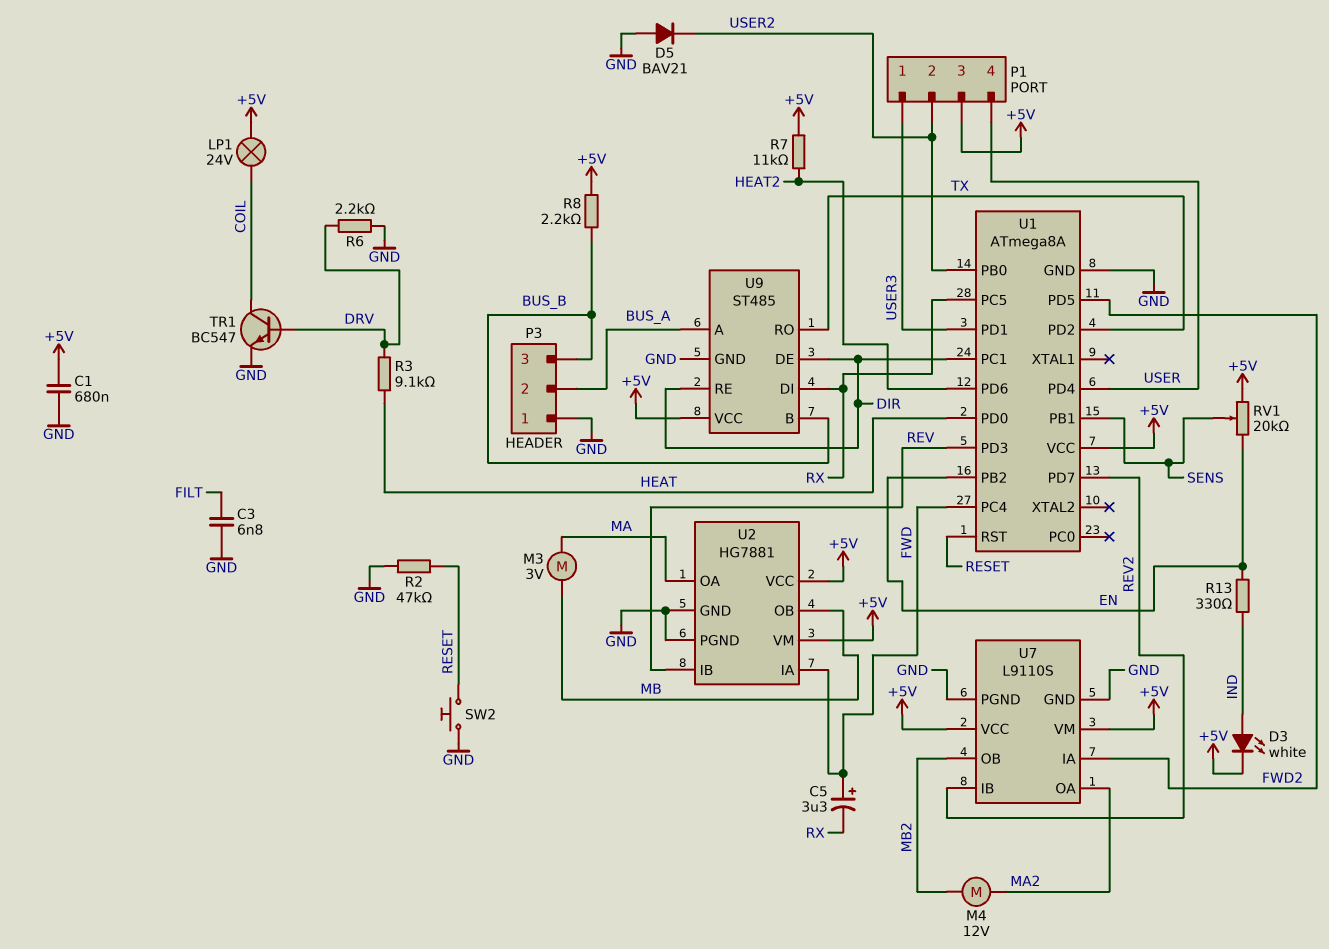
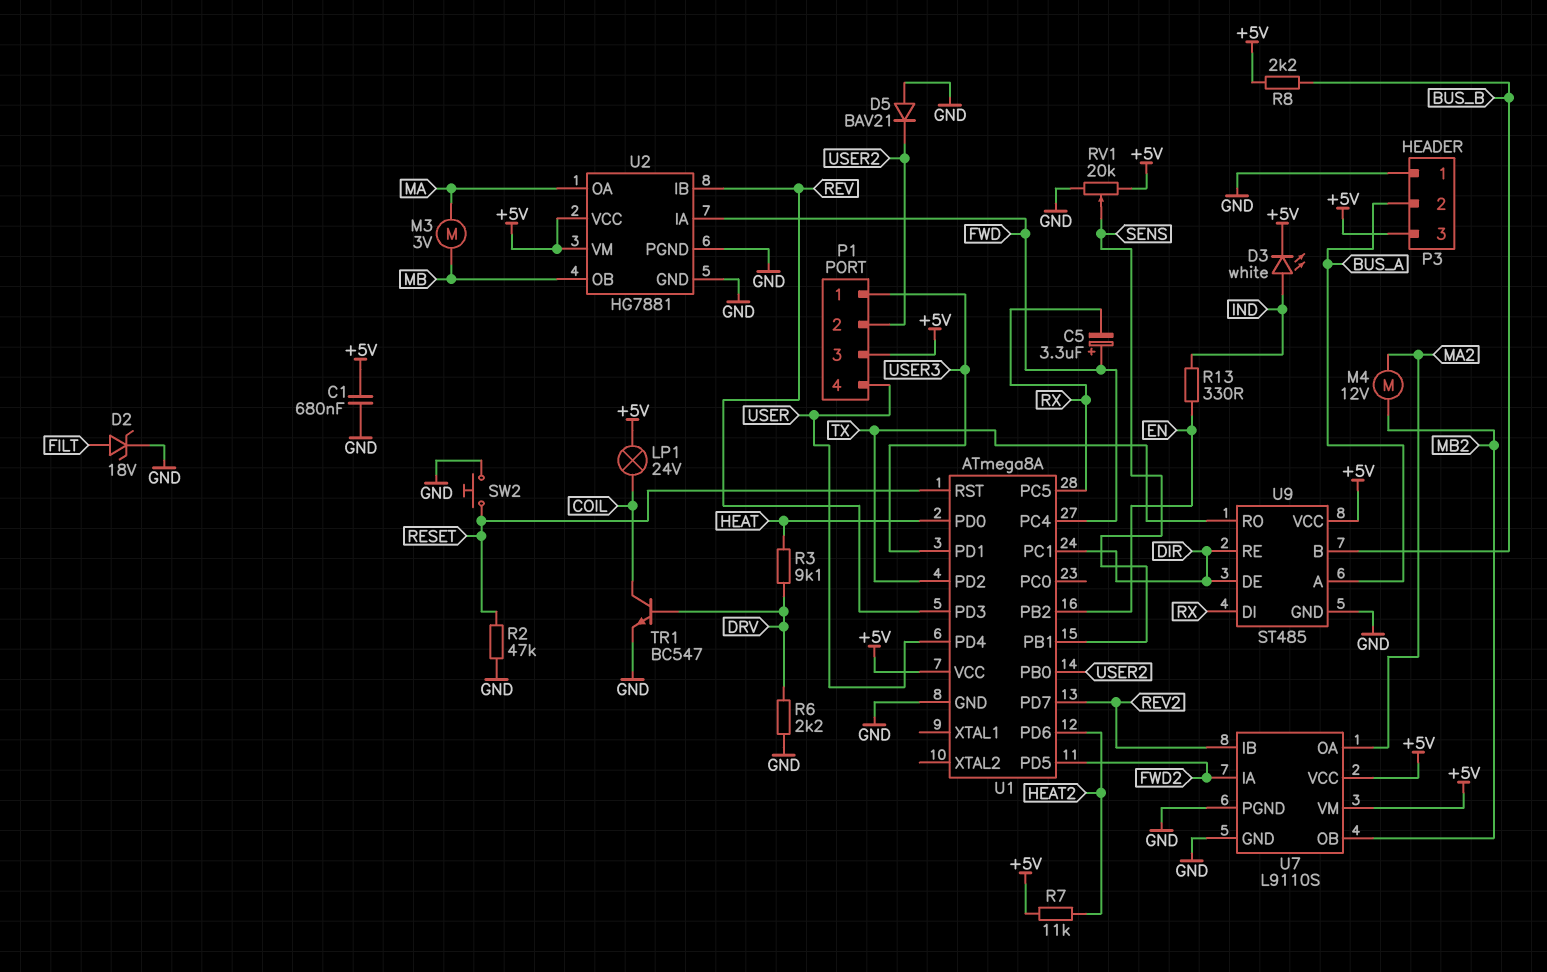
C3: 6.8nF (FILT, GND) -> none
D2: none -> zener 18V (A FILT, K GND)
P3 pin 3: BUS_B -> +5V
RV1: 20k (+5V, EN, wiper SENS) -> 20k (+5V, GND, wiper SENS)

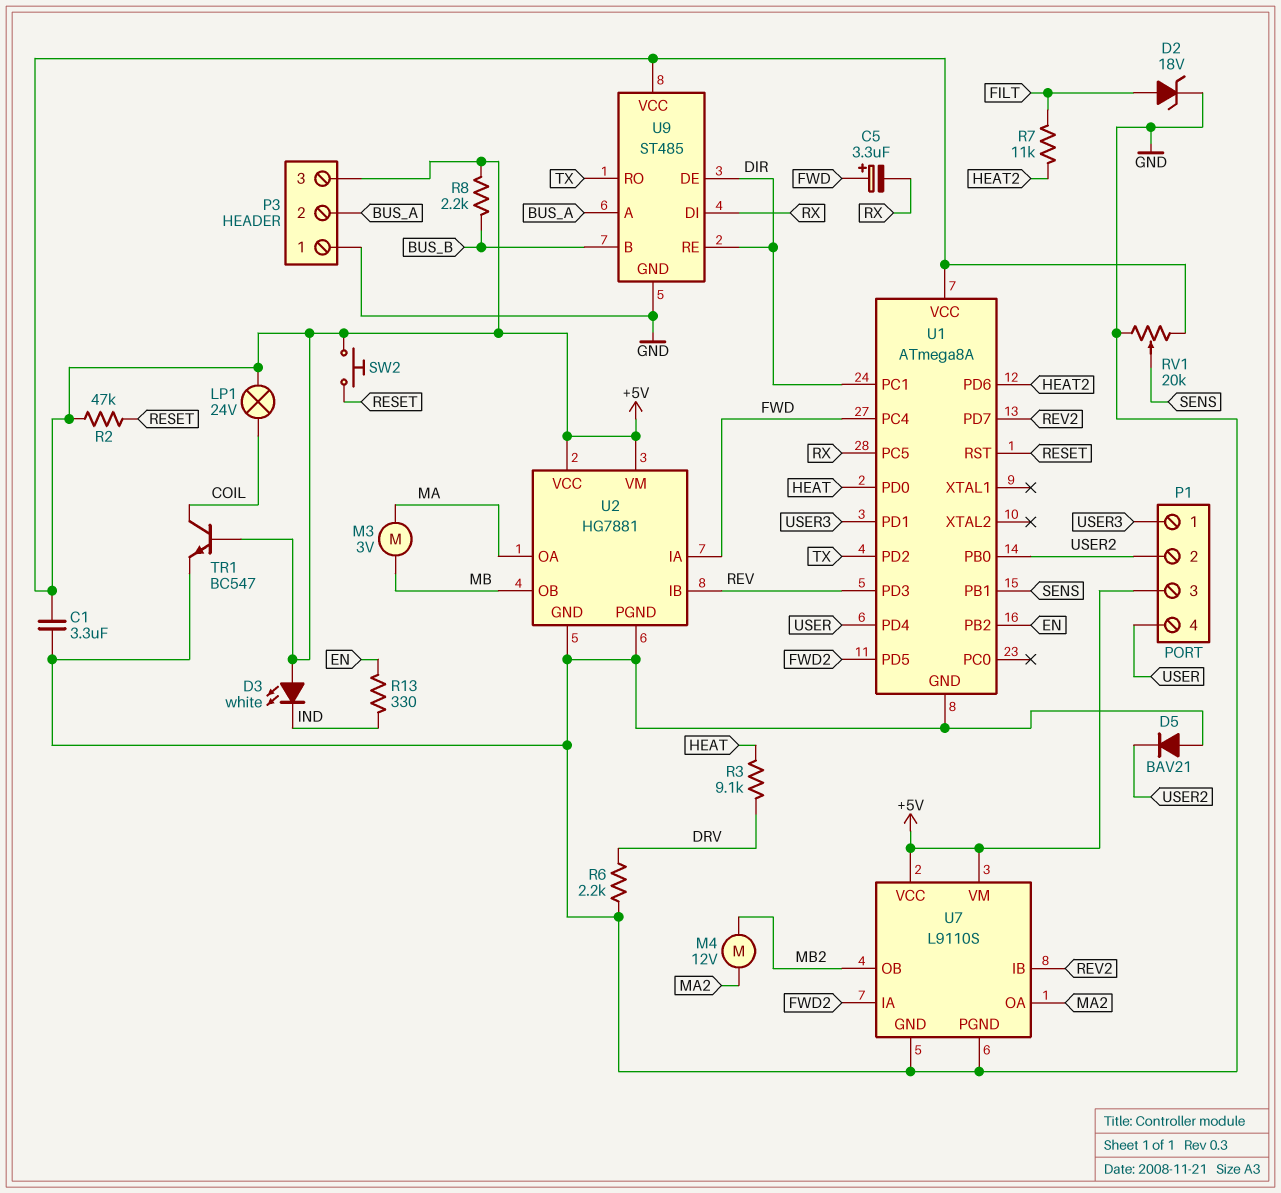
C1: 680nF (+5V, GND) -> 3.3uF (+5V, GND)
D3: LED white (A IND, K +5V) -> LED white (A +5V, K IND)
R2: 47k (GND, RESET) -> 47k (+5V, RESET)
R7: 11k (+5V, HEAT2) -> 11k (FILT, HEAT2)
SW2: button (GND, RESET) -> button (+5V, RESET)
TR1: NPN BC547 (B DRV, C COIL, E GND) -> NPN BC547 (B +5V, C COIL, E GND)

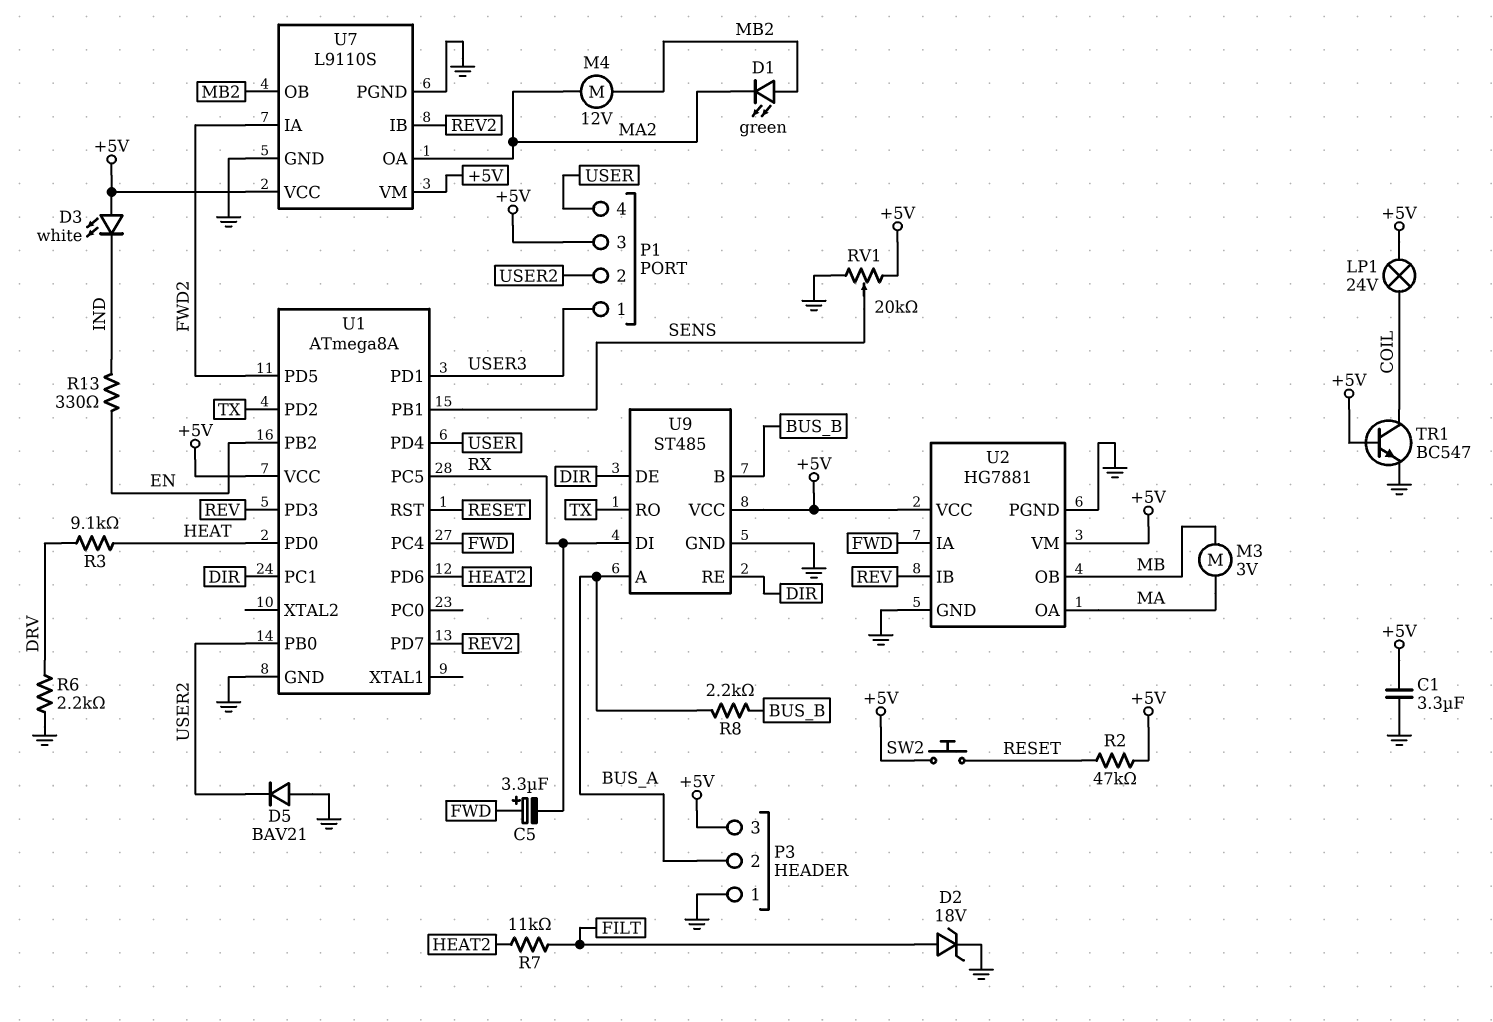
D1: none -> LED green (A MB2, K MA2)
R8: 2.2k (+5V, BUS_B) -> 2.2k (BUS_A, BUS_B)

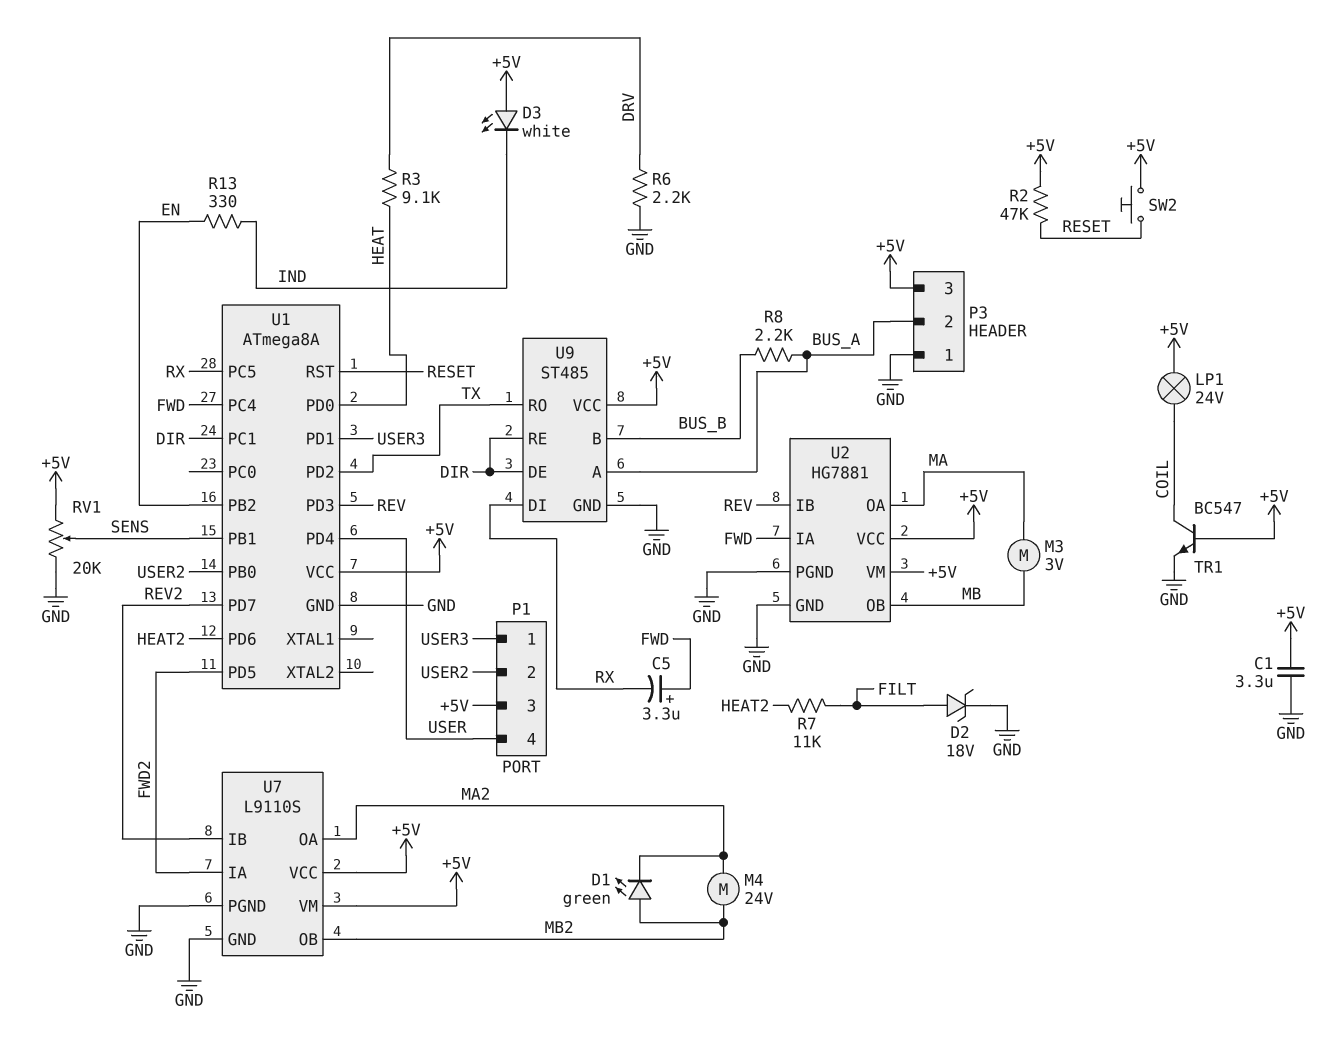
D5: diode BAV21 (A GND, K USER2) -> none
M4: motor 12V (MA2, MB2) -> motor 24V (MA2, MB2)

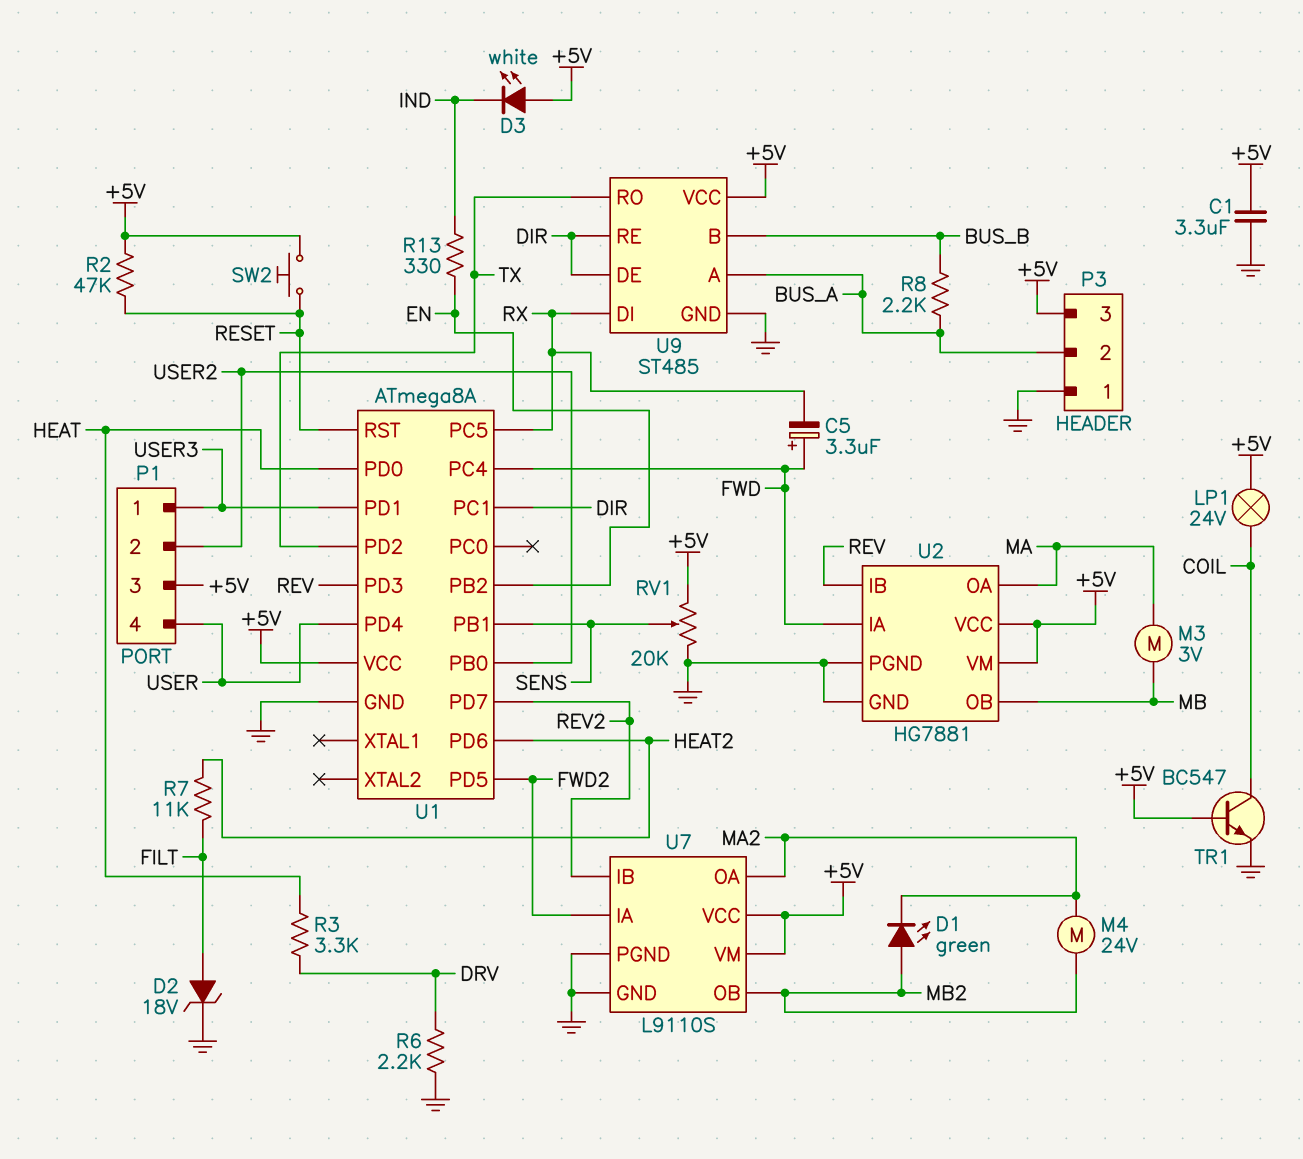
R3: 9.1k (DRV, HEAT) -> 3.3k (DRV, HEAT)

